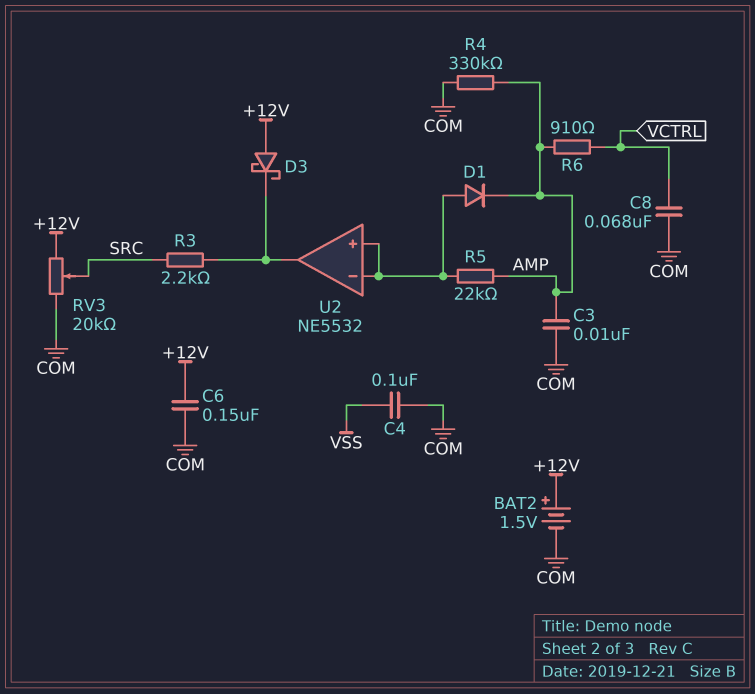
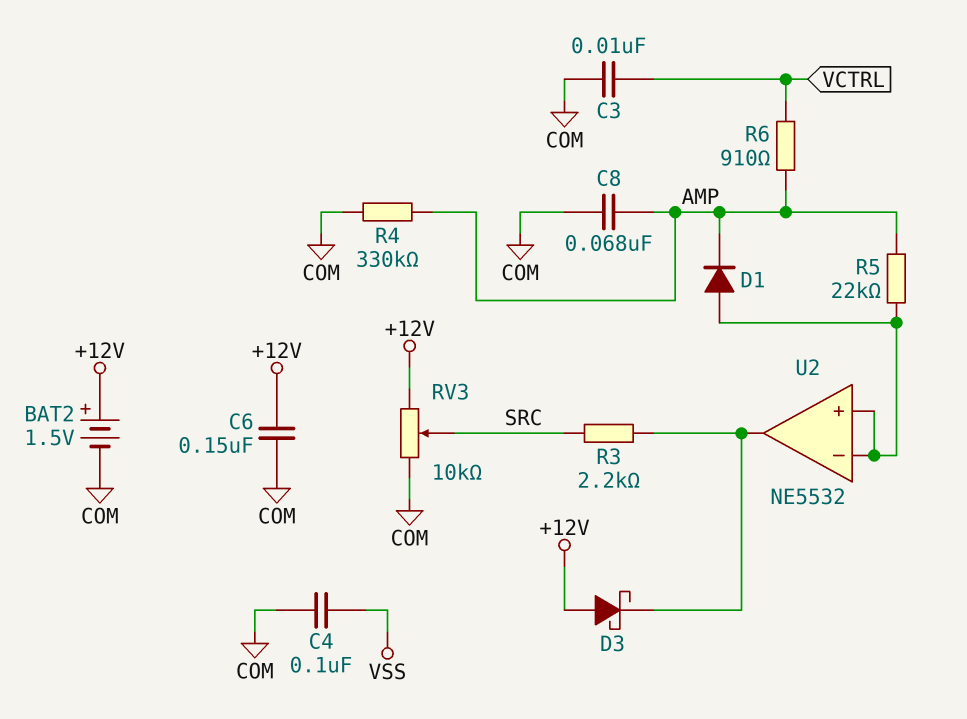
C3: 10nF (AMP, COM) -> 10nF (COM, VCTRL)
C8: 68nF (COM, VCTRL) -> 68nF (AMP, COM)
RV3: 20k (+12V, COM, wiper SRC) -> 10k (+12V, COM, wiper SRC)

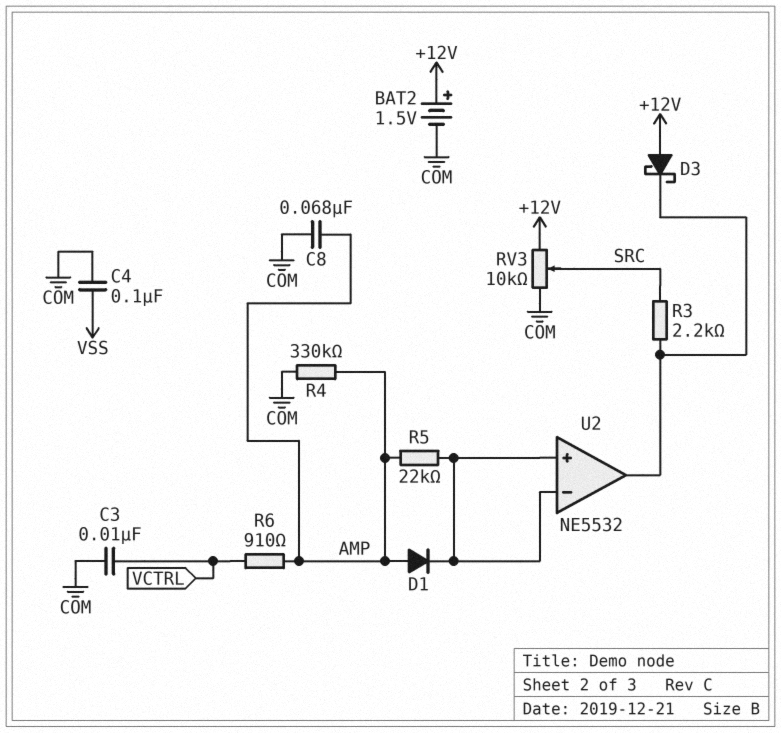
C6: 150nF (+12V, COM) -> none
D1: diode (A U2/in+, K AMP) -> diode (A AMP, K U2/in+)

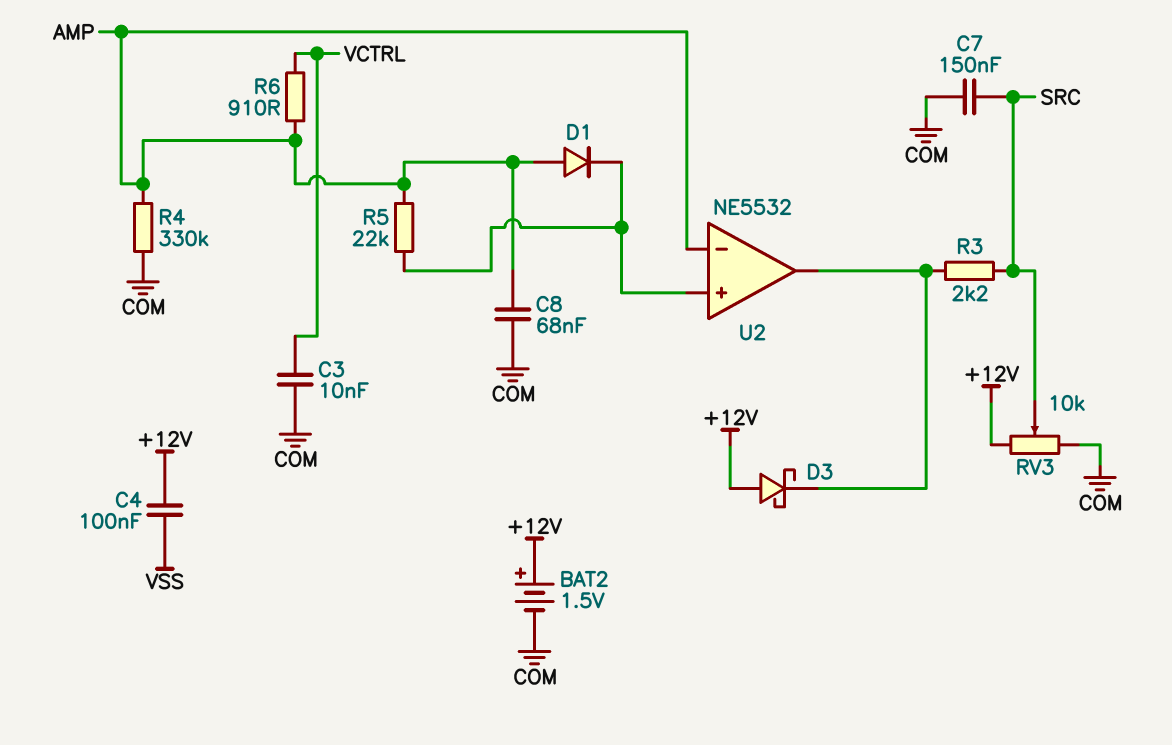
C4: 100nF (COM, VSS) -> 100nF (+12V, VSS)
C7: none -> 150nF (COM, SRC)
U2 pin in-: U2/in+ -> AMP

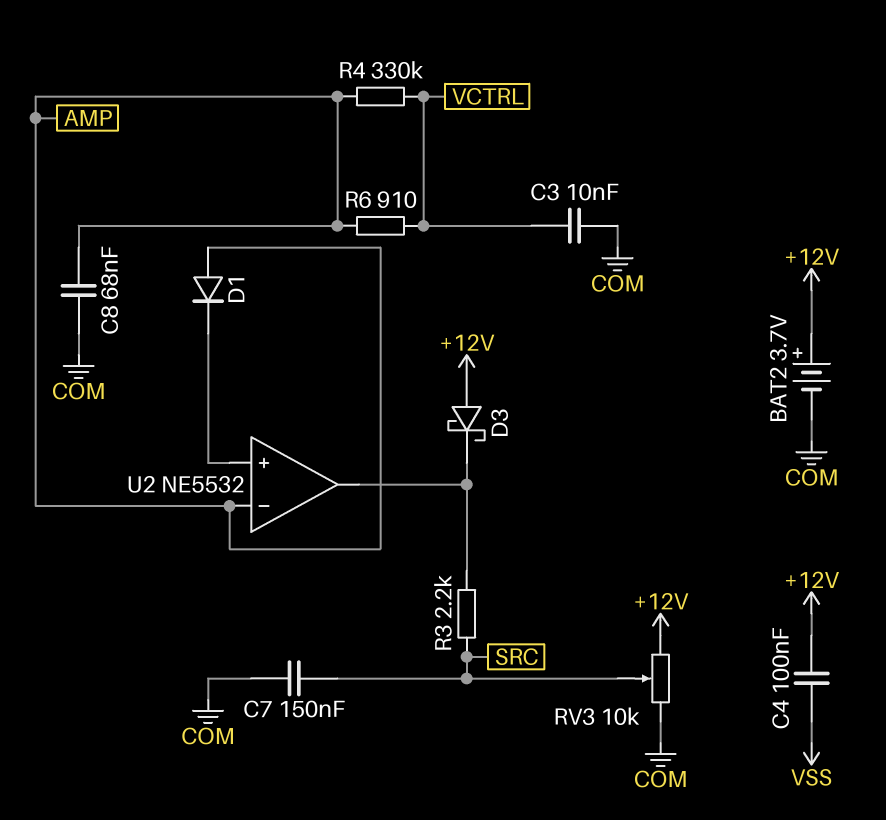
BAT2: 1.5V (plus +12V, minus COM) -> 3.7V (plus +12V, minus COM)
R4: 330k (AMP, COM) -> 330k (AMP, VCTRL)
R5: 22k (AMP, U2/in+) -> none

